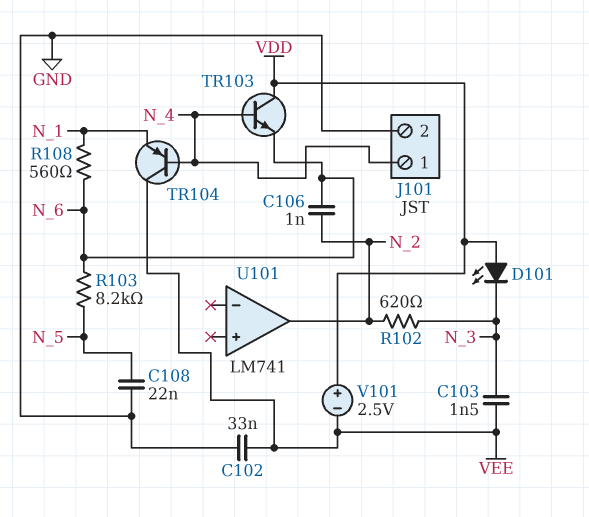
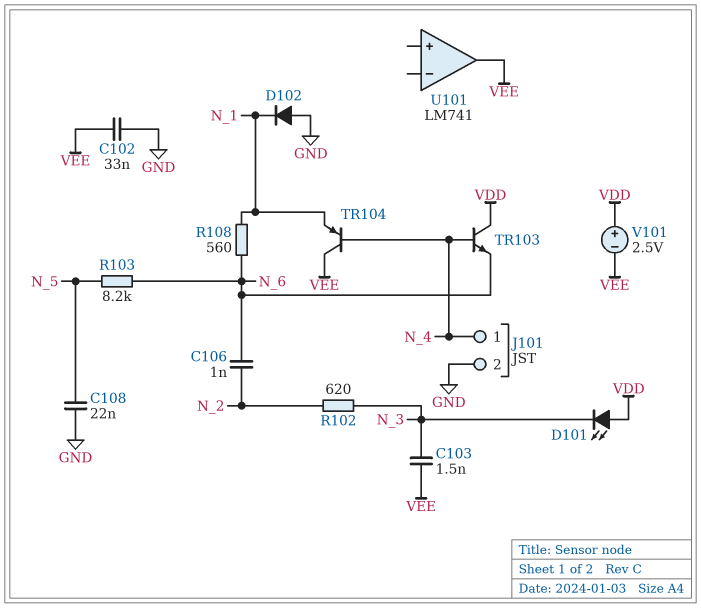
D102: none -> diode (A GND, K N_1)
U101 pin out: N_2 -> VEE

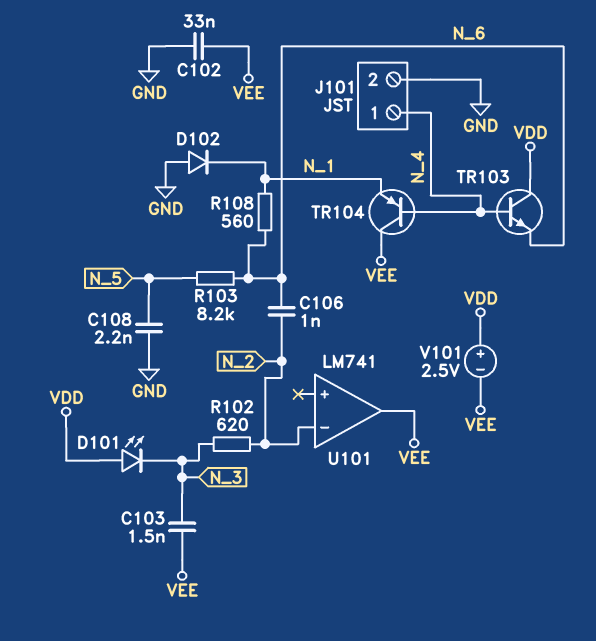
C108: 22nF (GND, N_5) -> 2.2nF (GND, N_5)
U101 pin in-: none -> N_2

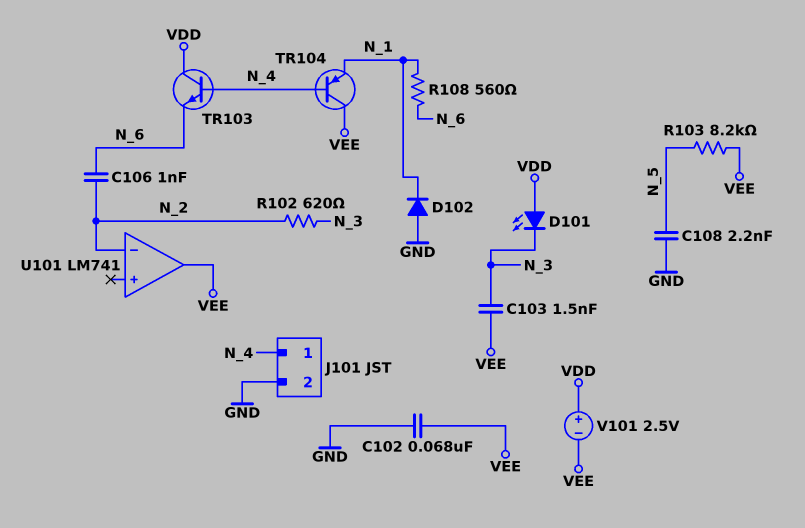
C102: 33nF (GND, VEE) -> 68nF (GND, VEE)
R103: 8.2k (N_5, N_6) -> 8.2k (N_5, VEE)

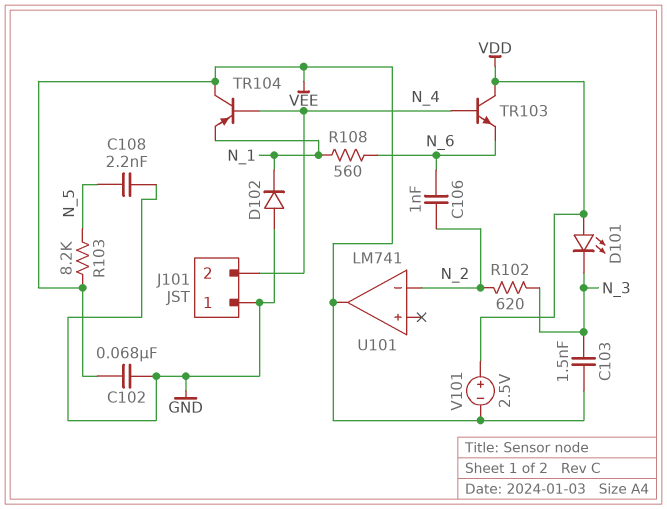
J101 pin 1: N_4 -> GND
J101 pin 2: GND -> N_4

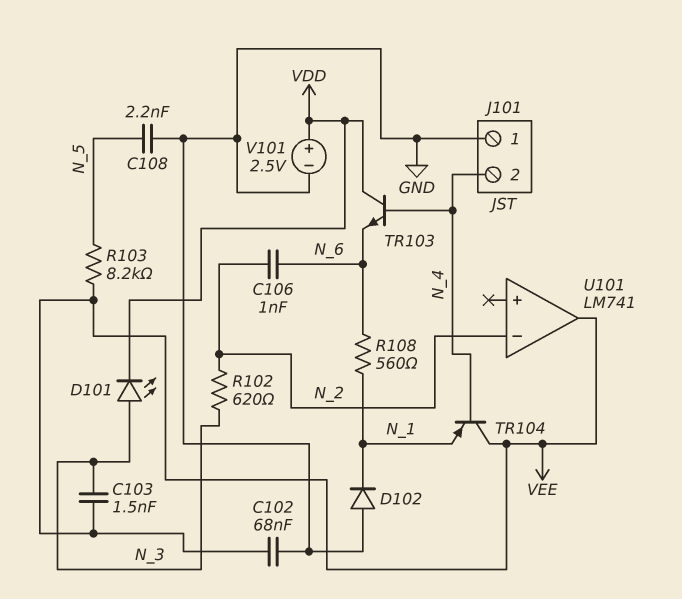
D101: LED (A VDD, K N_3) -> LED (A N_3, K VDD)
V101: 2.5V (plus VDD, minus VEE) -> 2.5V (plus VDD, minus GND)

